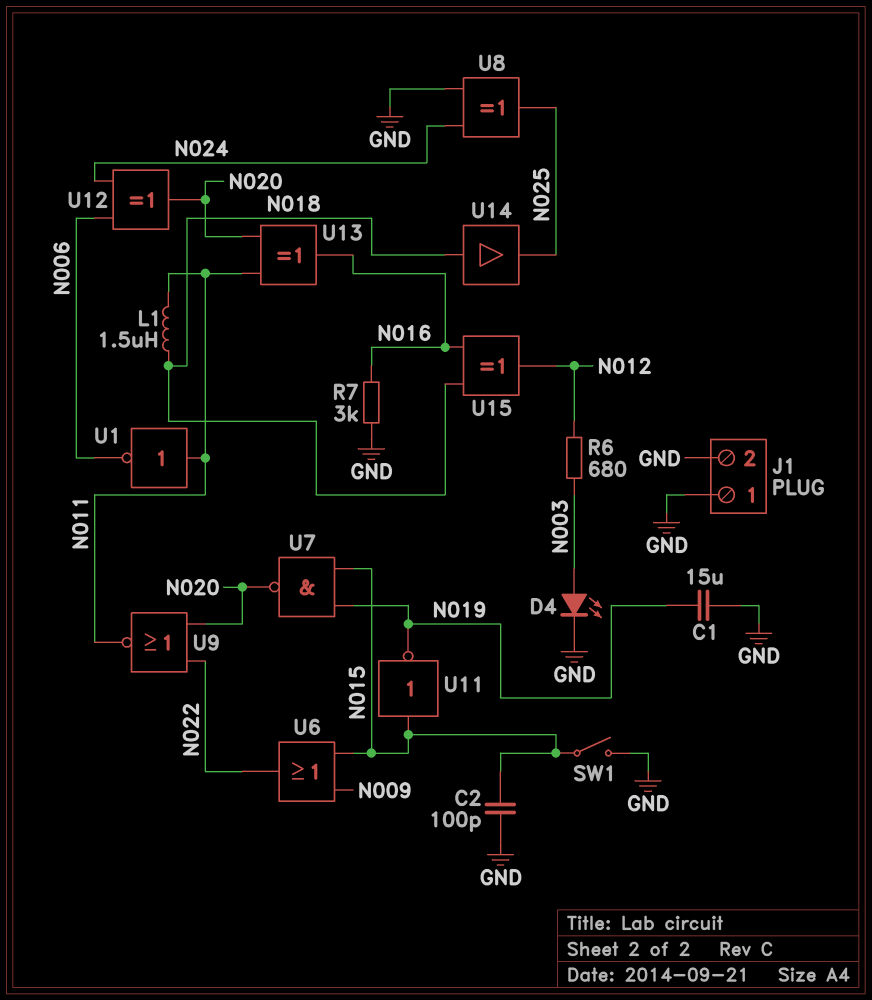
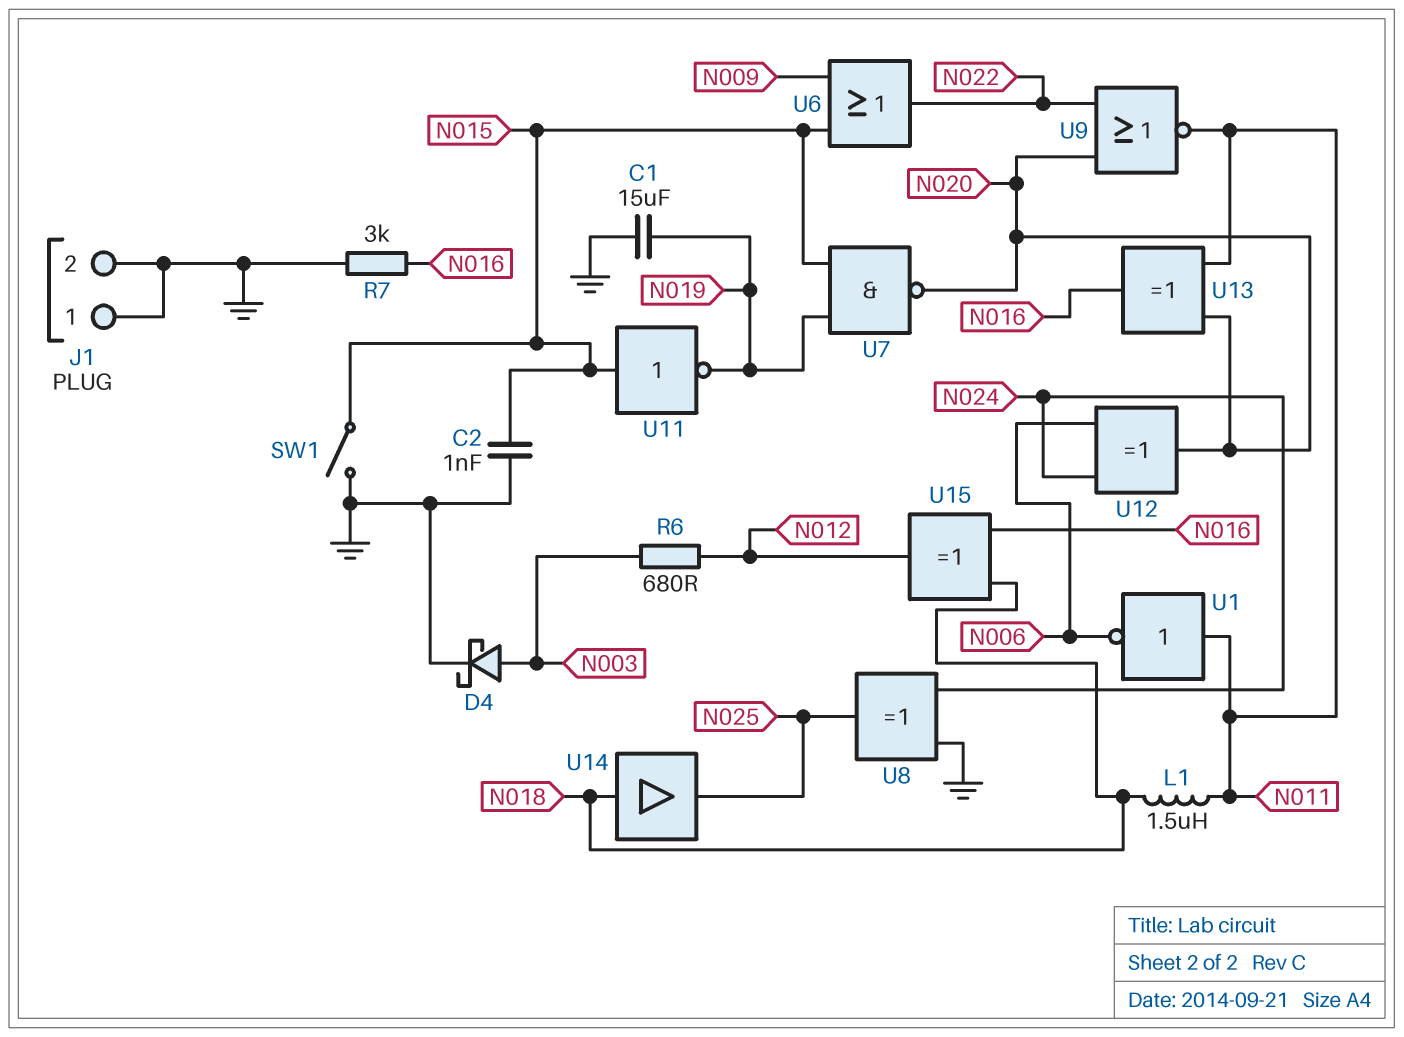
C2: 100pF (GND, N015) -> 1nF (GND, N015)
D4: LED (A N003, K GND) -> schottky (A N003, K GND)

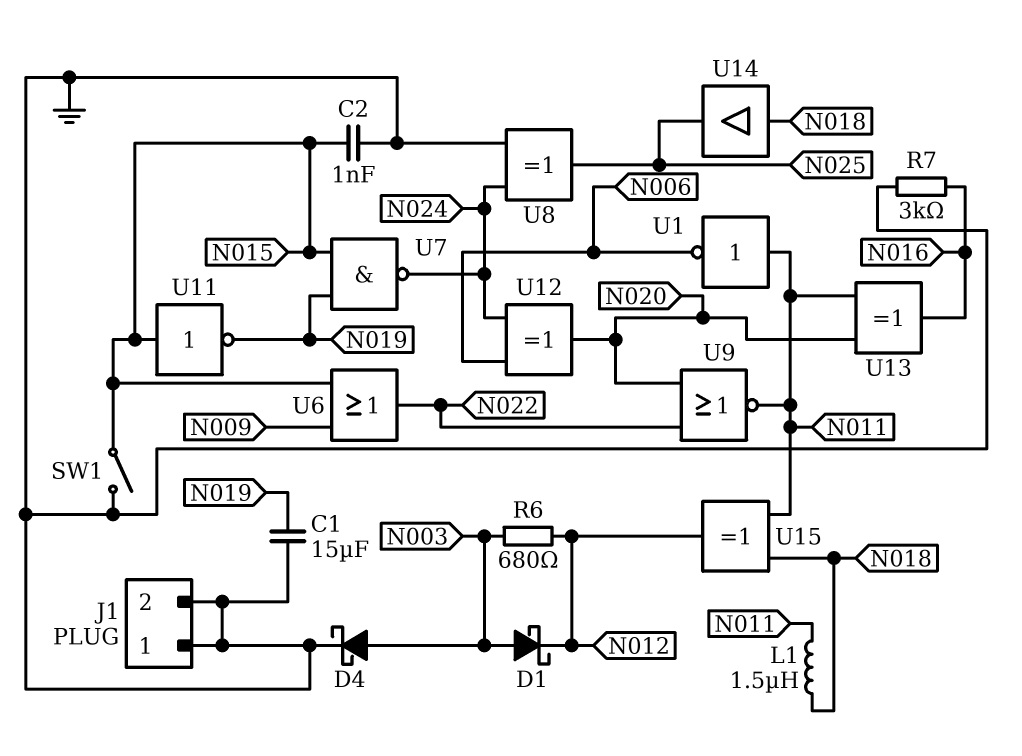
D1: none -> schottky (A N003, K N012)
U7: NAND (in N015, in N019, out N020) -> NAND (in N015, in N019, out N024)
U15: XOR (in N016, in N018, out N012) -> XOR (in N011, in N018, out N012)

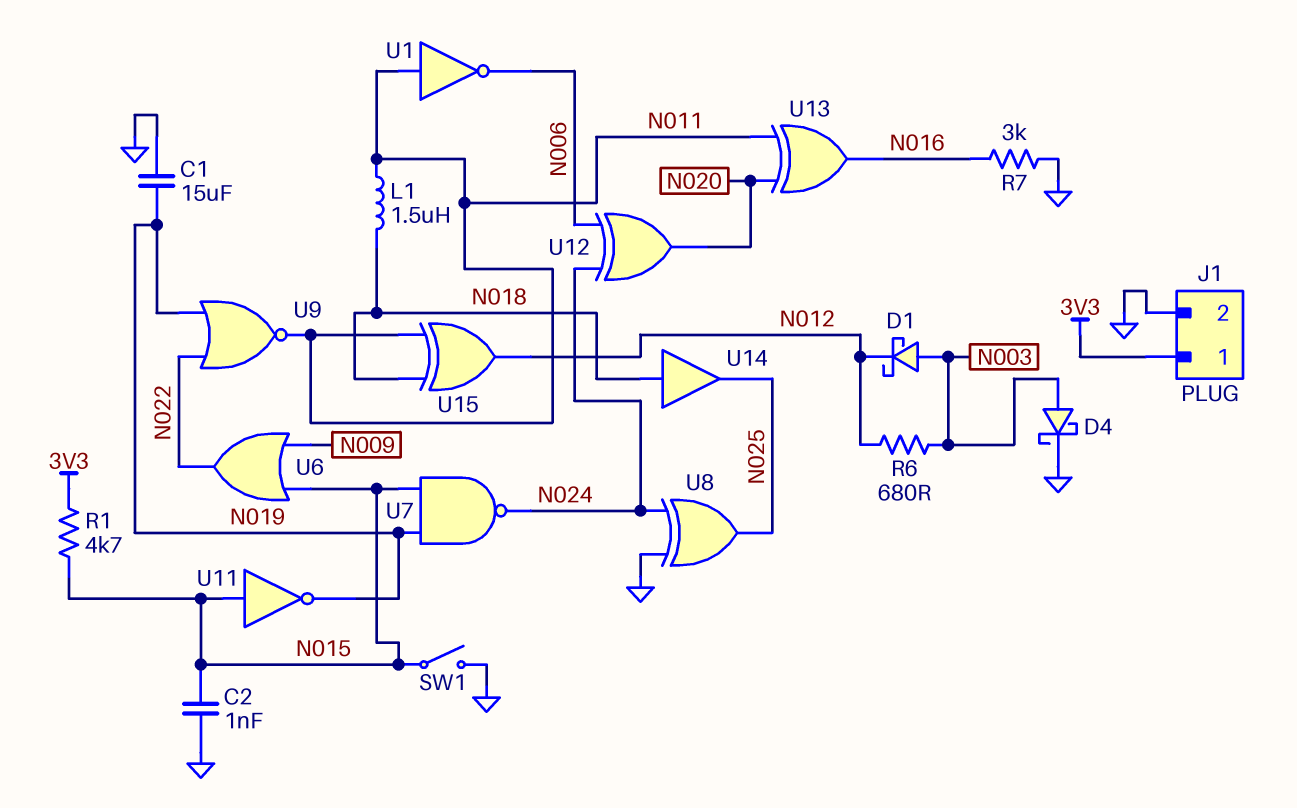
J1 pin 1: GND -> 3V3
R1: none -> 4.7k (3V3, N015)
U9: NOR (in N020, in N022, out N011) -> NOR (in N019, in N022, out N011)

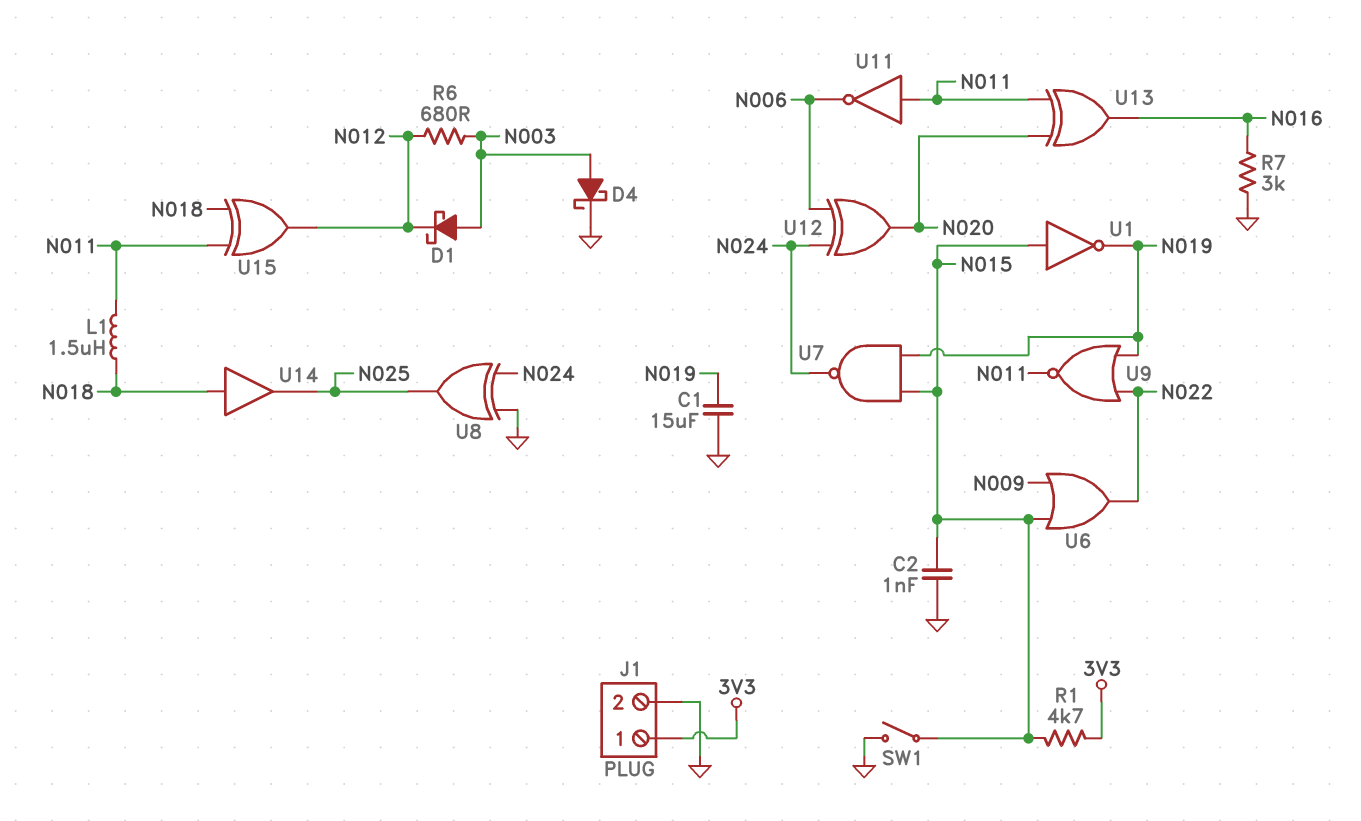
U1: NOT (in N011, out N006) -> NOT (in N015, out N019)
U11: NOT (in N015, out N019) -> NOT (in N011, out N006)

